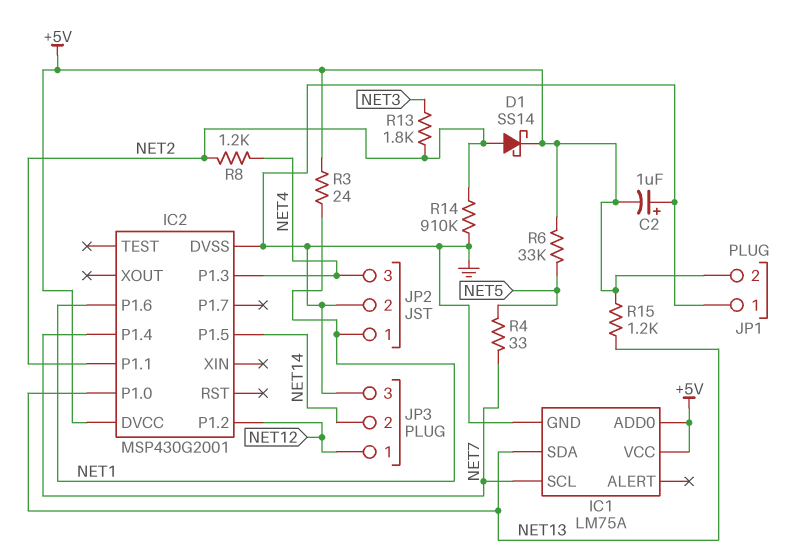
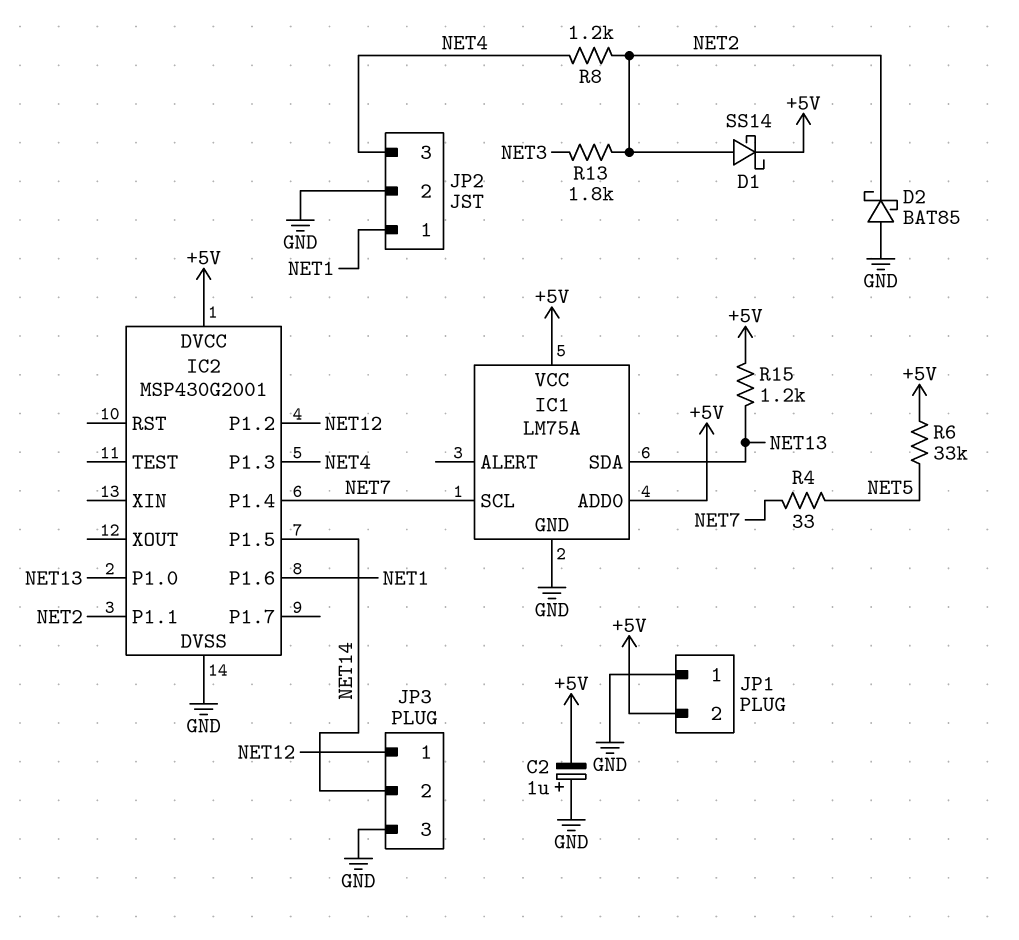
D2: none -> schottky BAT85 (A GND, K NET2)
R3: 24 (+5V, NET1) -> none
R14: 910k (GND, NET2) -> none

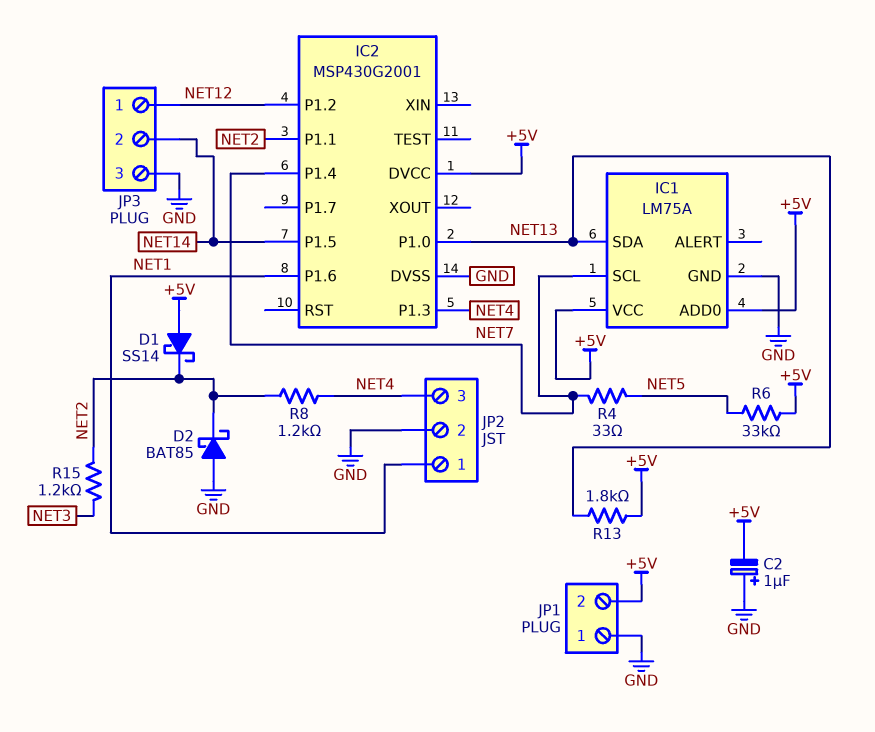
D1: schottky SS14 (A NET2, K +5V) -> schottky SS14 (A +5V, K NET2)
R13: 1.8k (NET2, NET3) -> 1.8k (+5V, NET13)
R15: 1.2k (+5V, NET13) -> 1.2k (NET2, NET3)

